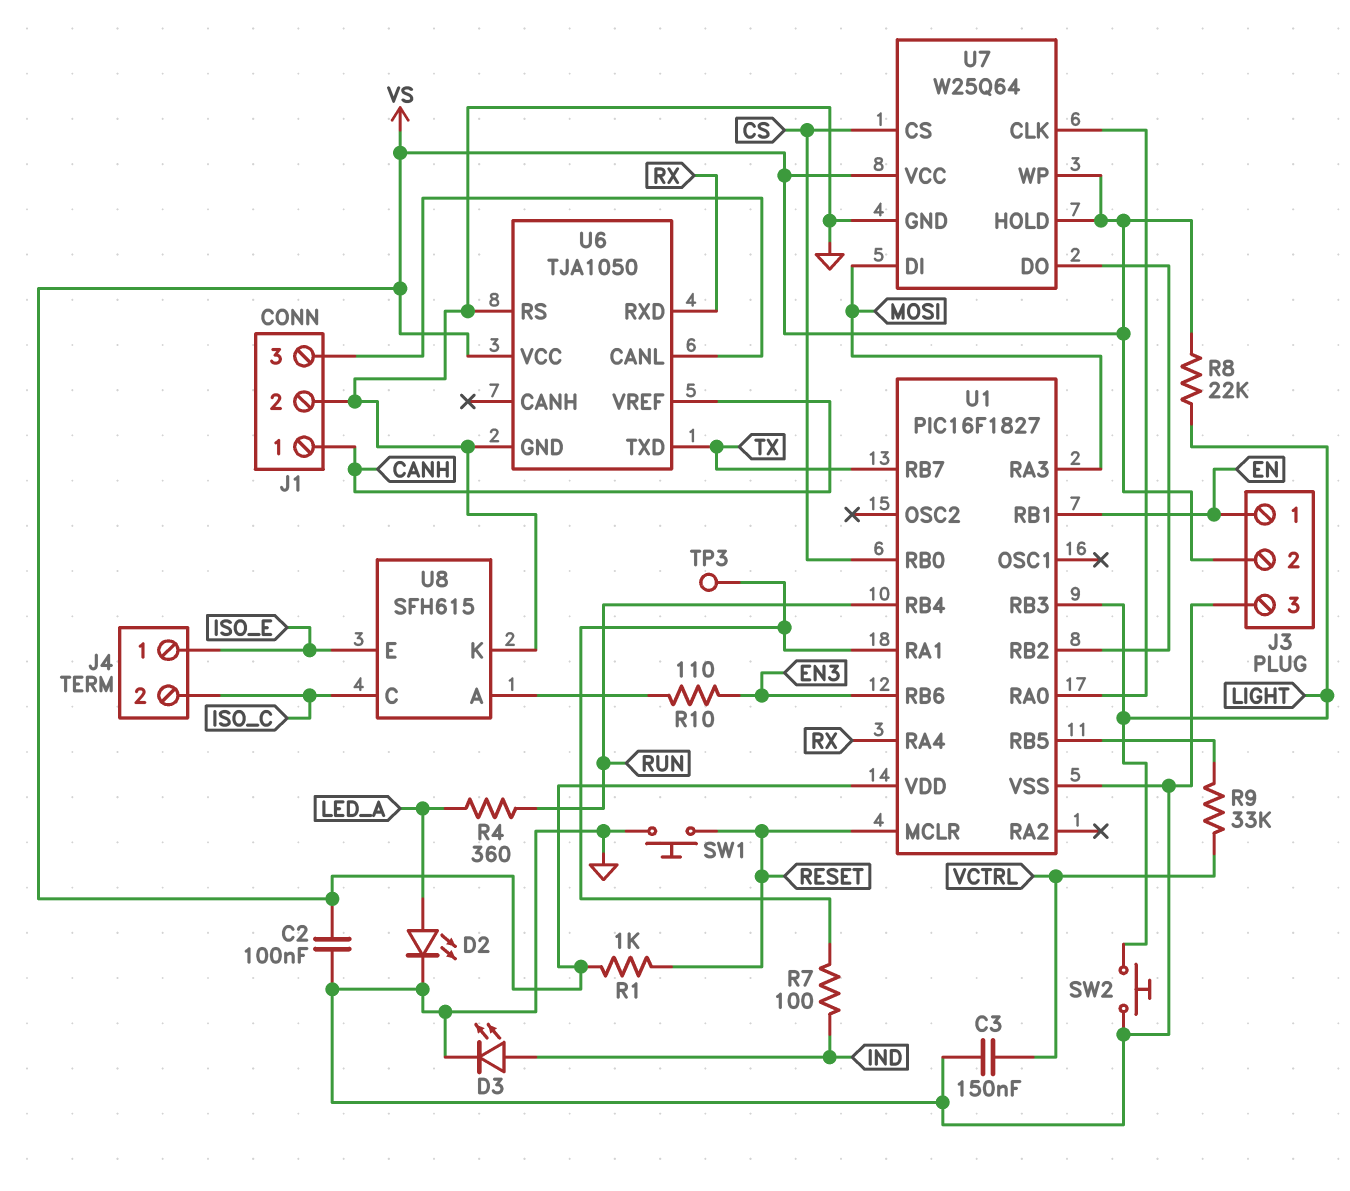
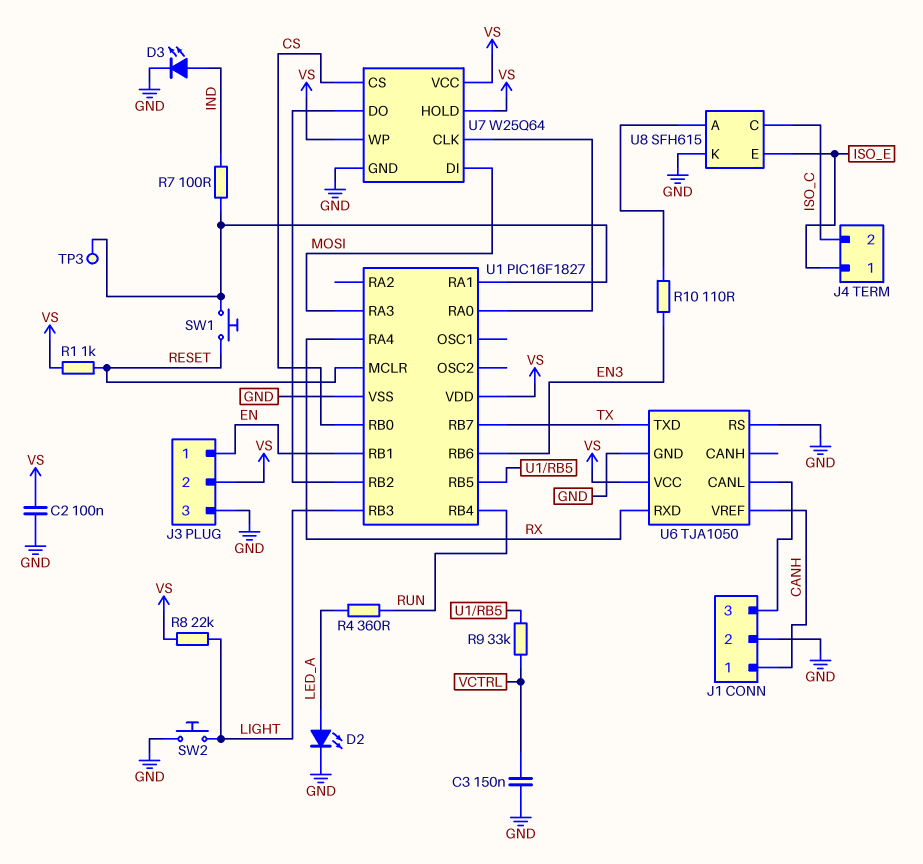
SW1: button (GND, RESET) -> button (RESET, U1/RA1)

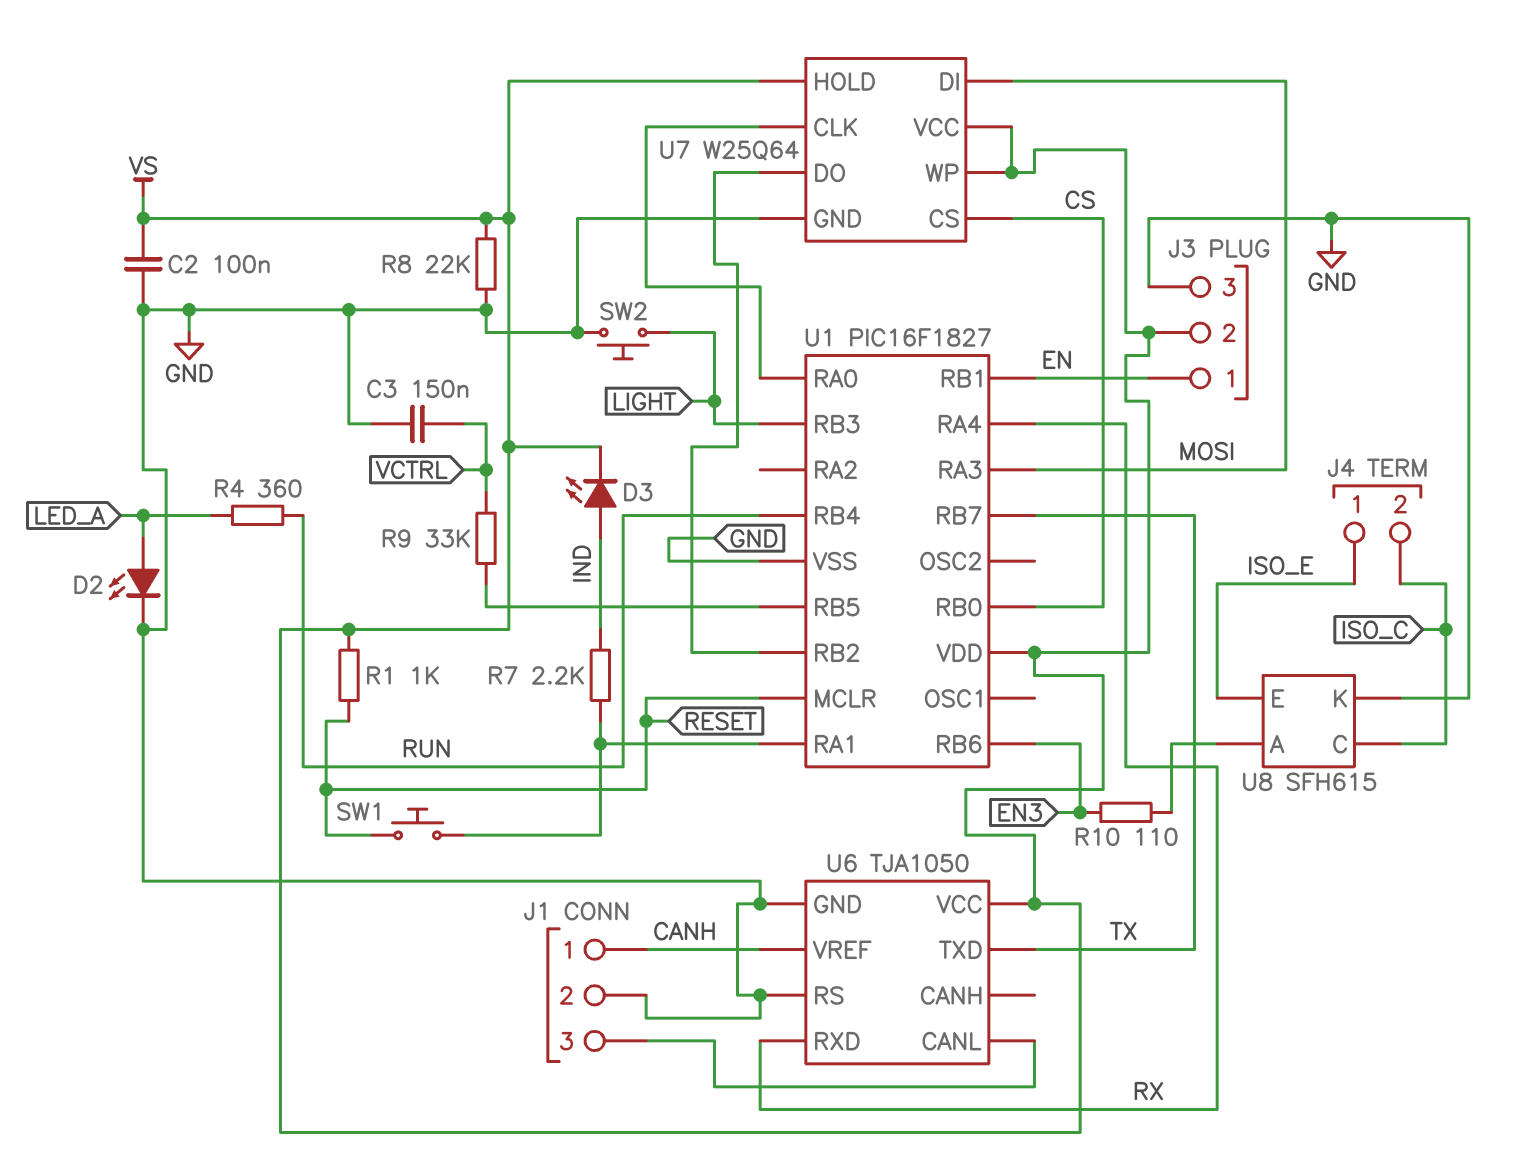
D3: LED (A IND, K GND) -> LED (A IND, K VS)
R7: 100 (IND, U1/RA1) -> 2.2k (IND, U1/RA1)
R8: 22k (LIGHT, VS) -> 22k (GND, VS)
TP3: test point (U1/RA1) -> none

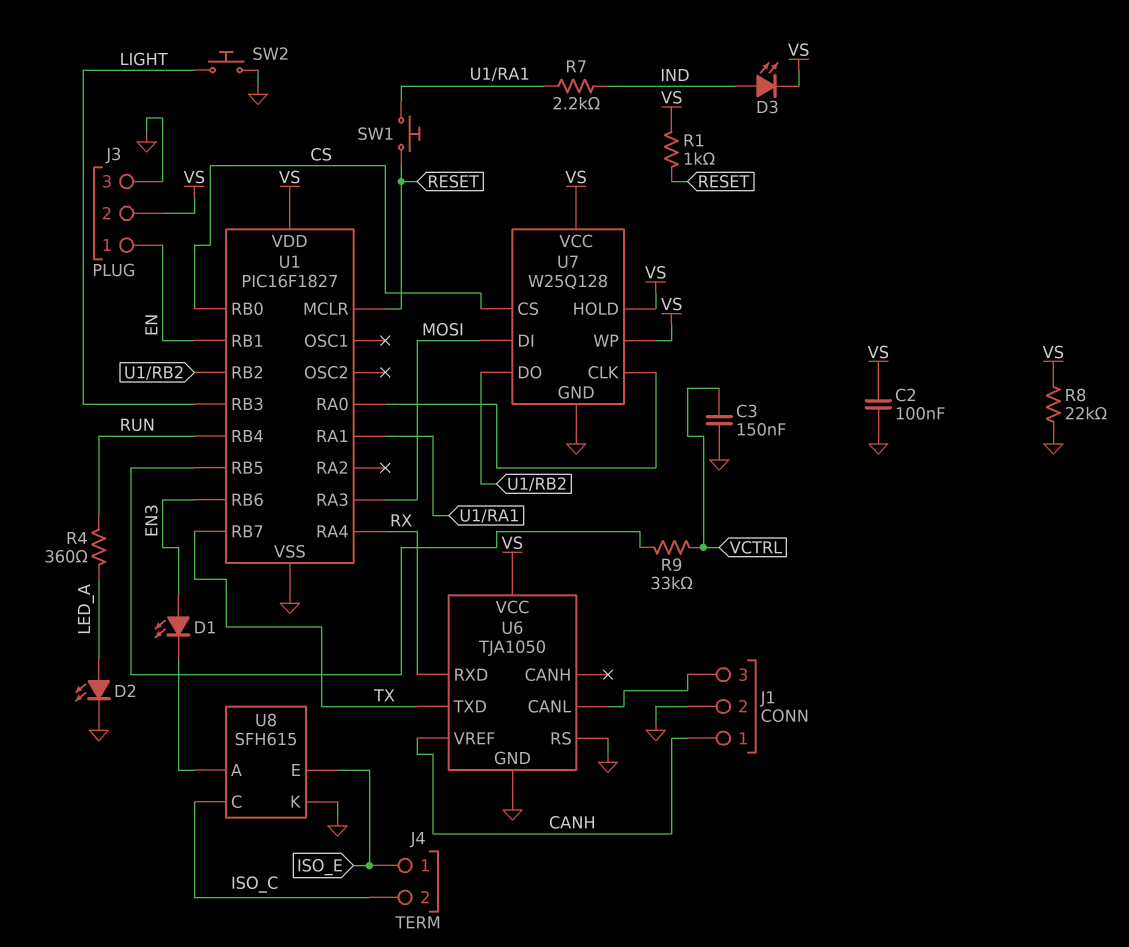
D1: none -> LED (A EN3, K U8/A)
R10: 110 (EN3, U8/A) -> none
U7: W25Q64 -> W25Q128

